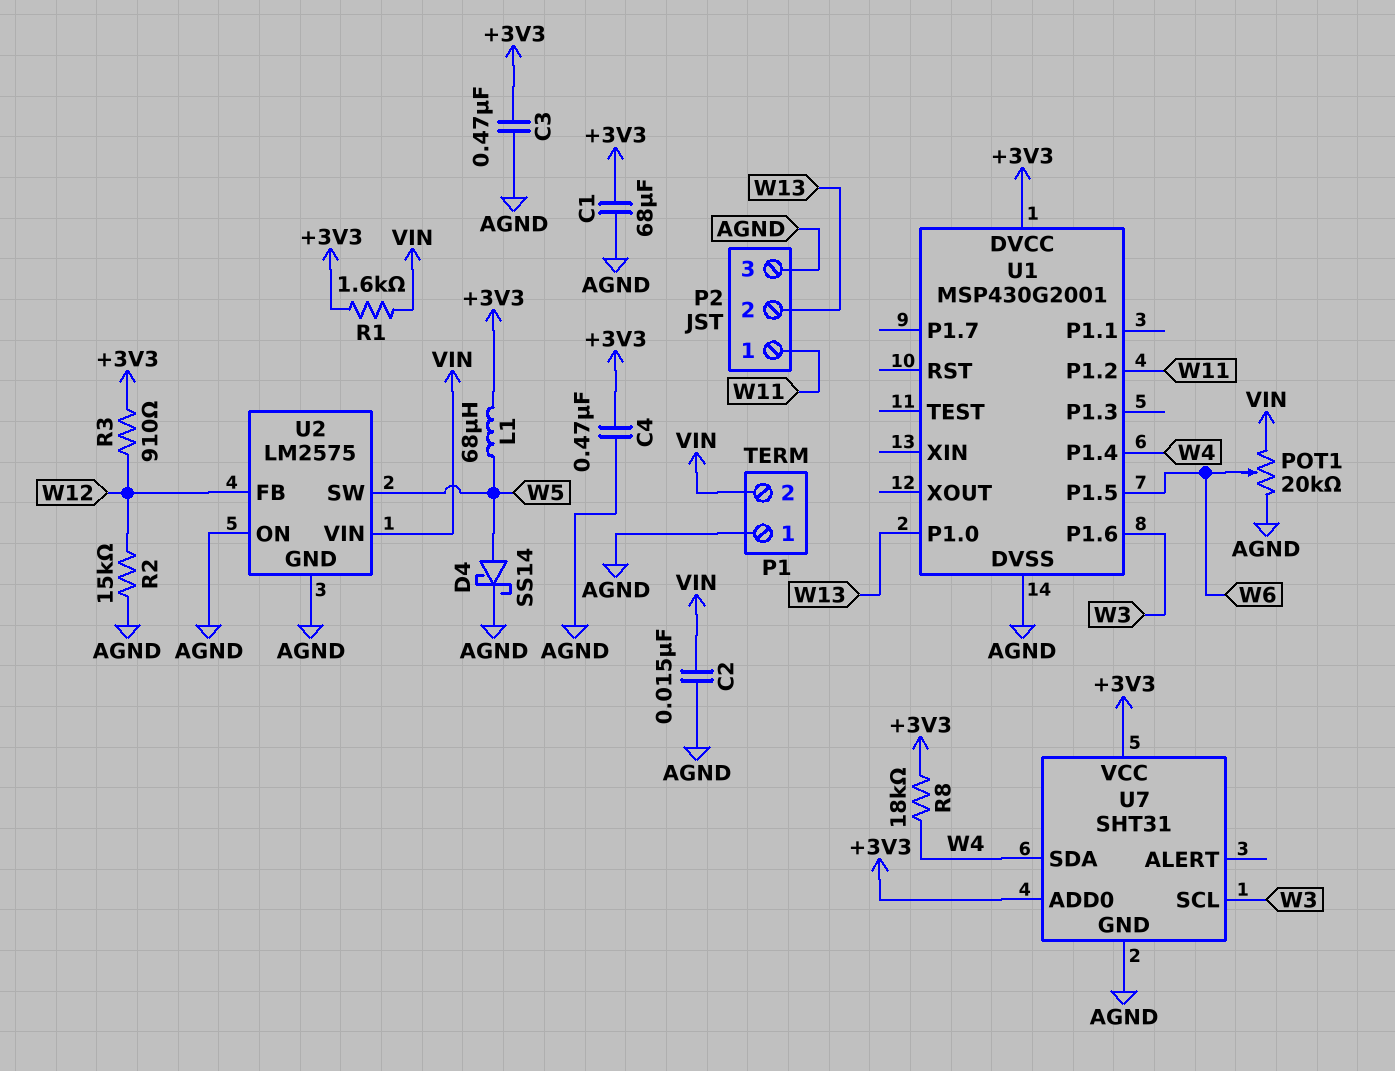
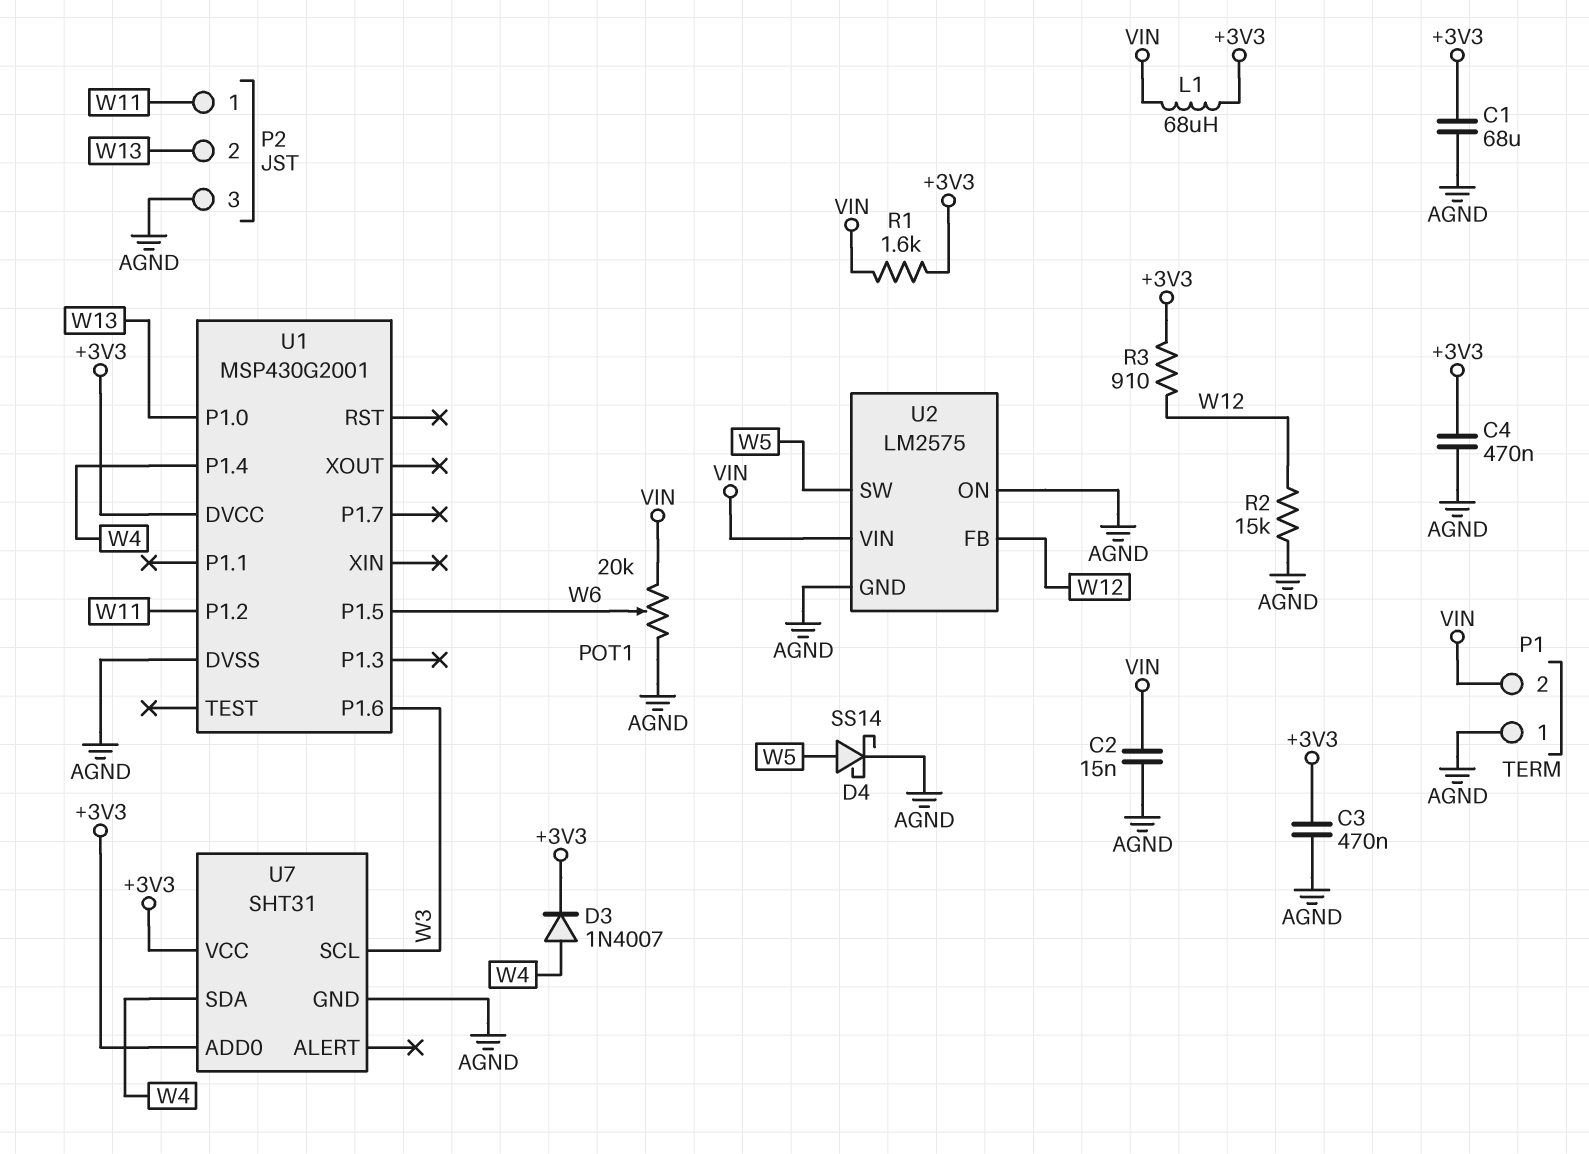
D3: none -> diode 1N4007 (A W4, K +3V3)
L1: 68uH (+3V3, W5) -> 68uH (+3V3, VIN)
R8: 18k (+3V3, W4) -> none

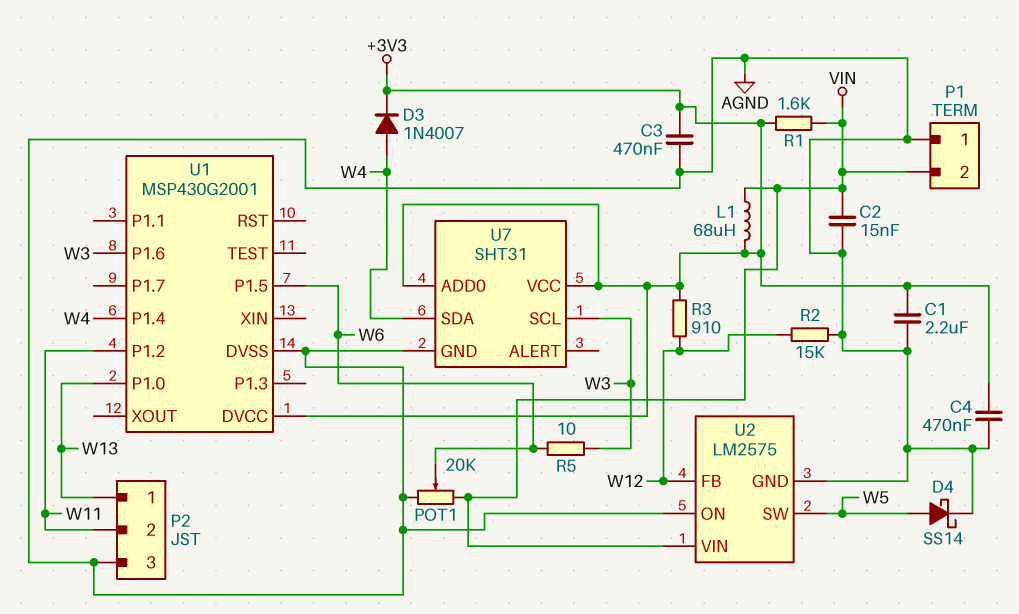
C1: 68uF (+3V3, AGND) -> 2.2uF (+3V3, AGND)
P2 pin 1: W11 -> W13
P2 pin 2: W13 -> W11
R5: none -> 10 (W3, W6)

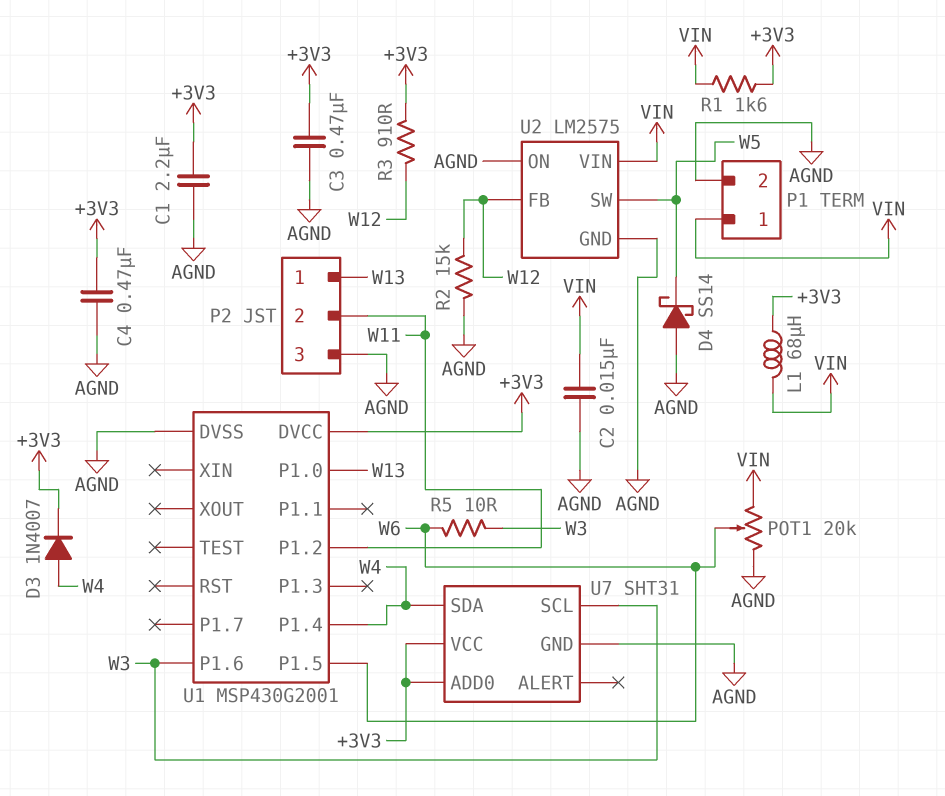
D4: schottky SS14 (A W5, K AGND) -> schottky SS14 (A AGND, K W5)
P1 pin 1: AGND -> VIN
P1 pin 2: VIN -> AGND

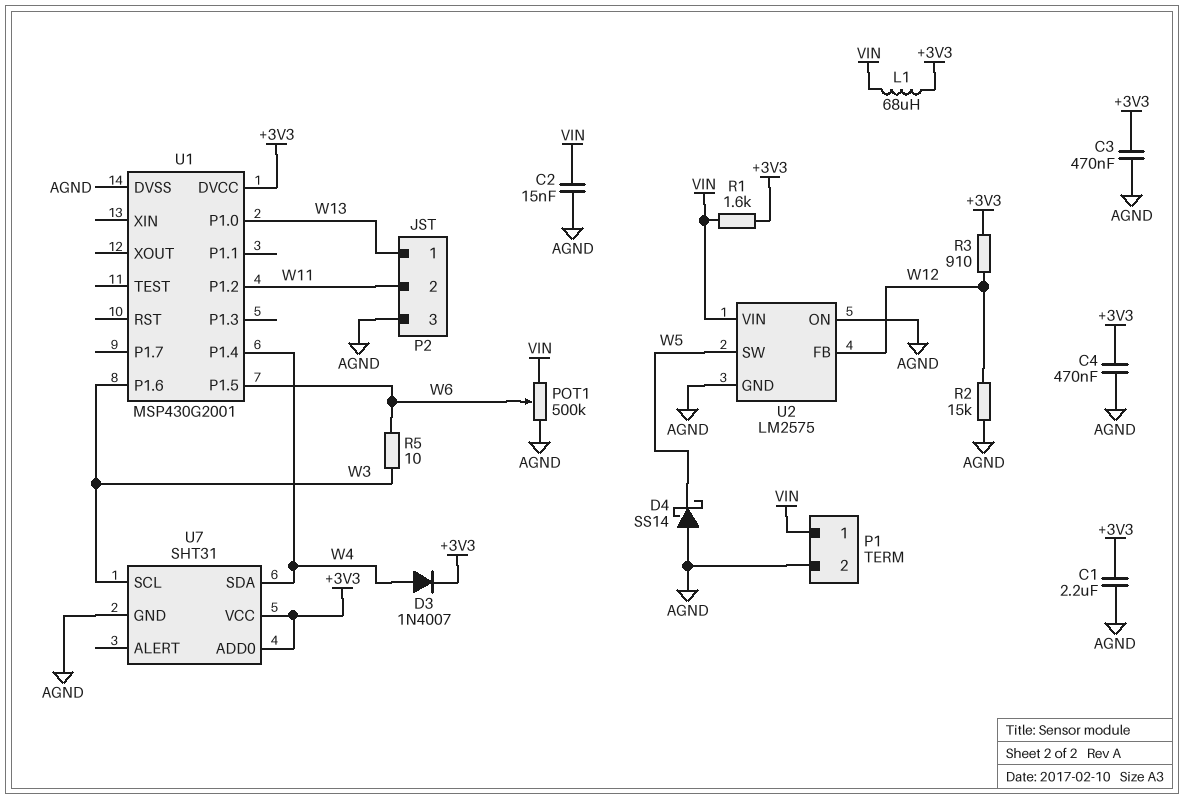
POT1: 20k (AGND, VIN, wiper W6) -> 500k (AGND, VIN, wiper W6)

